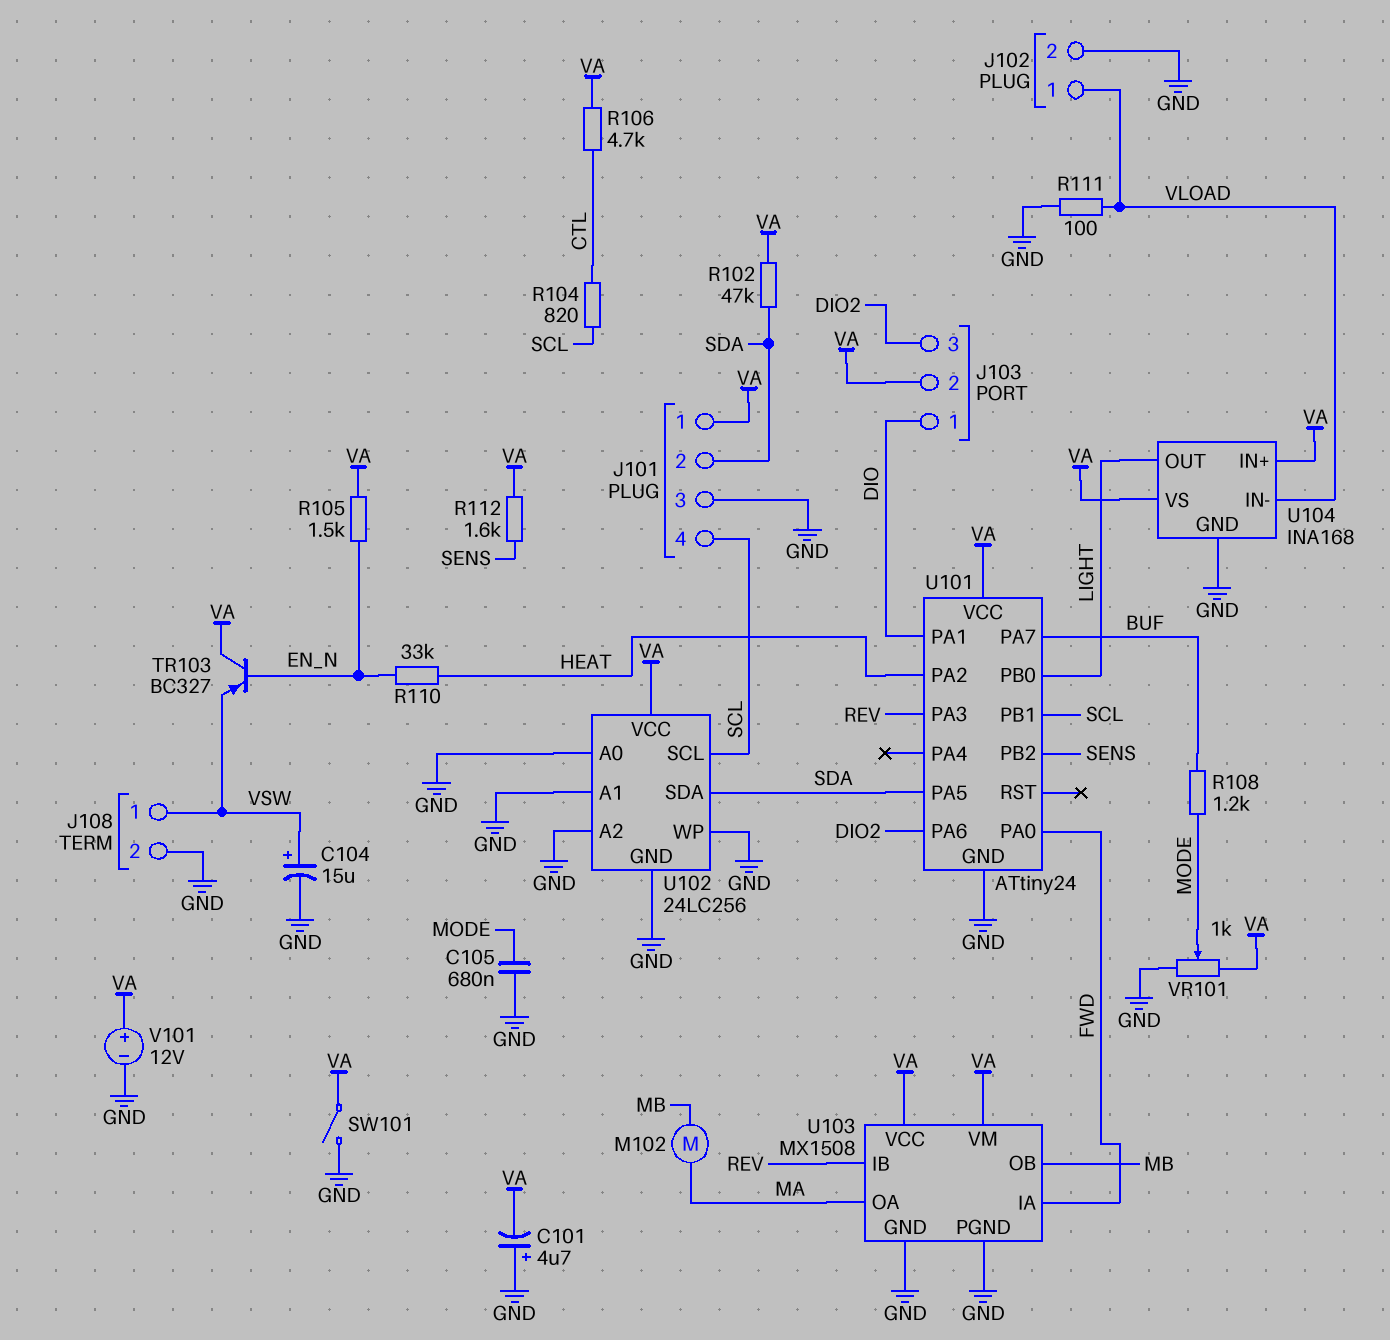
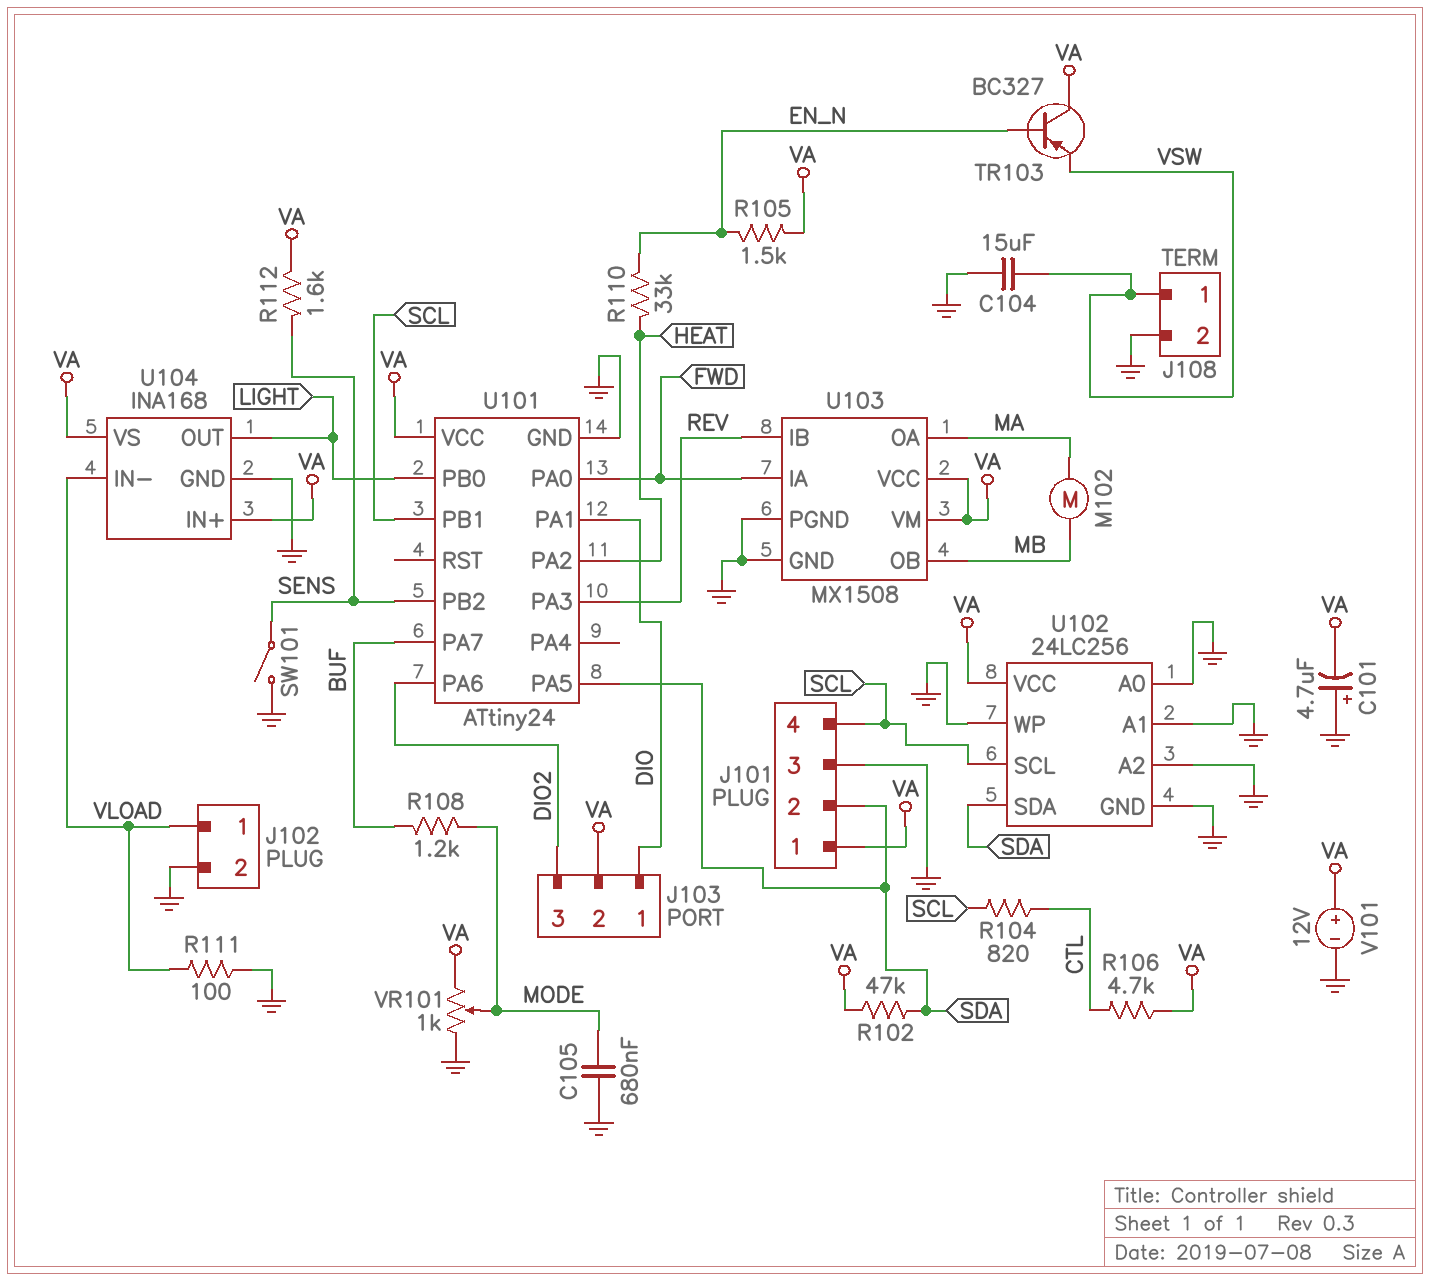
C104: 15uF (plus VSW, minus GND) -> 15uF (GND, VSW)
SW101: switch (GND, VA) -> switch (GND, SENS)

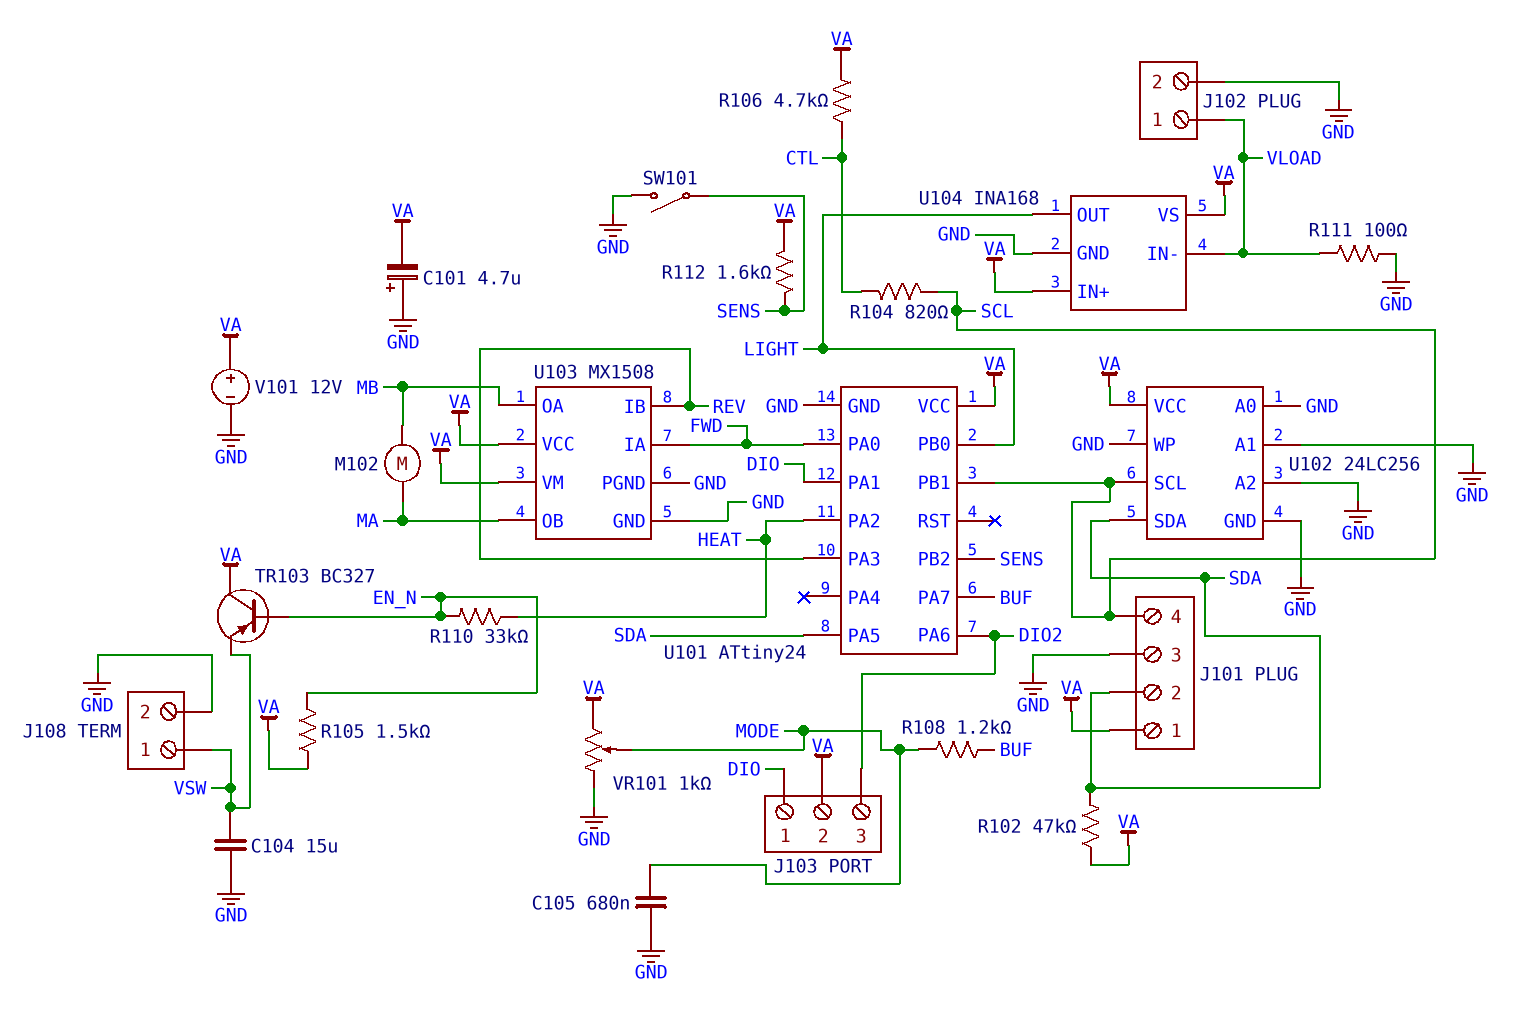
U103 pin OA: MA -> MB
U103 pin OB: MB -> MA

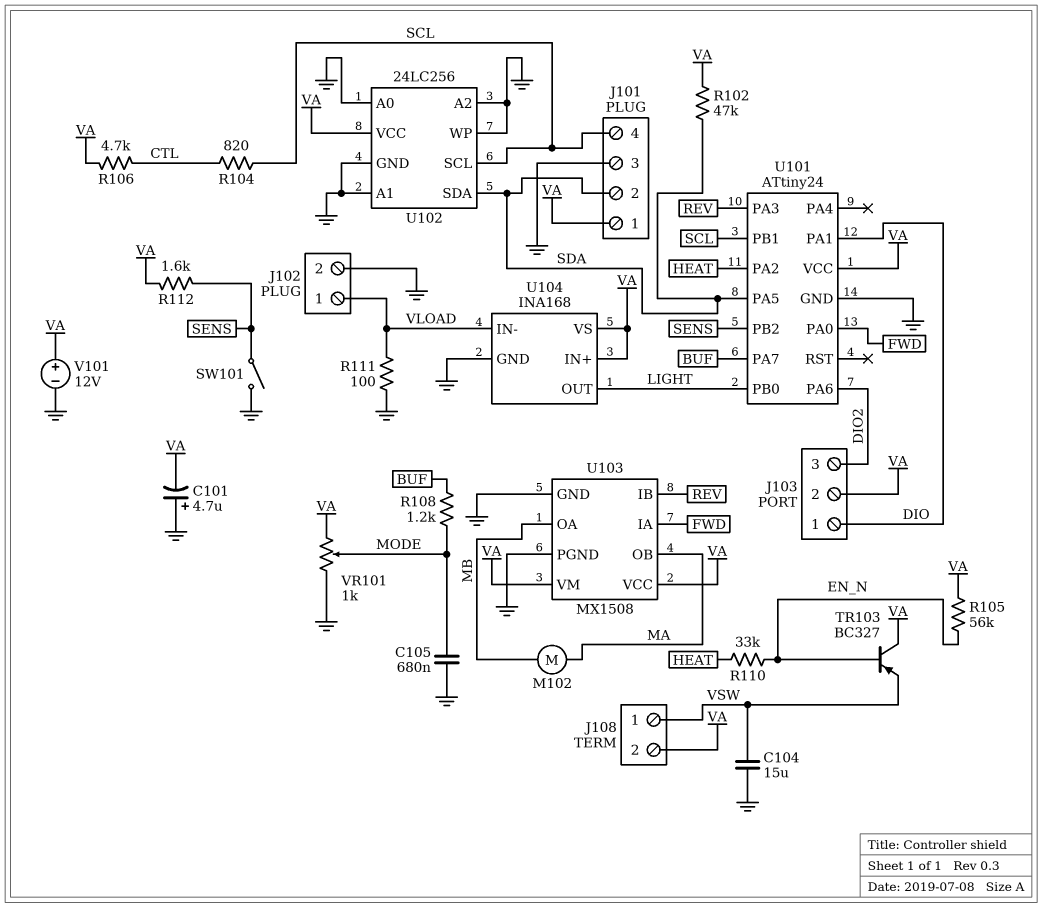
J108 pin 2: GND -> VA
R105: 1.5k (EN_N, VA) -> 56k (EN_N, VA)

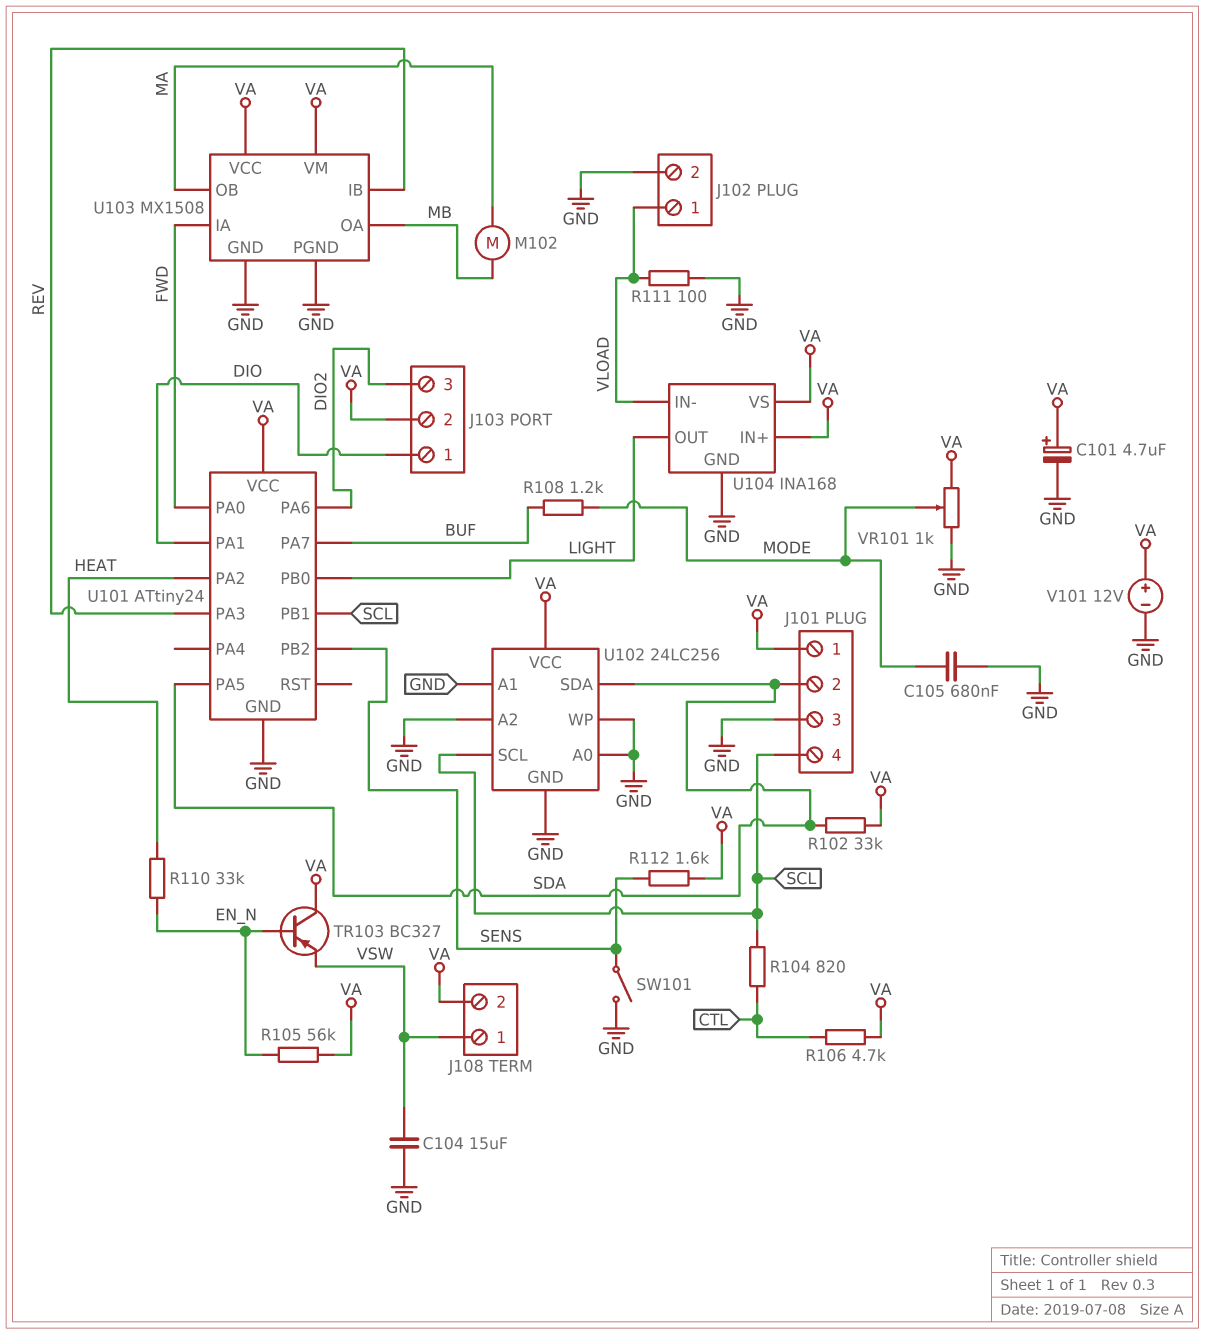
C101: 4.7uF (plus GND, minus VA) -> 4.7uF (plus VA, minus GND)
R102: 47k (SDA, VA) -> 33k (SDA, VA)

